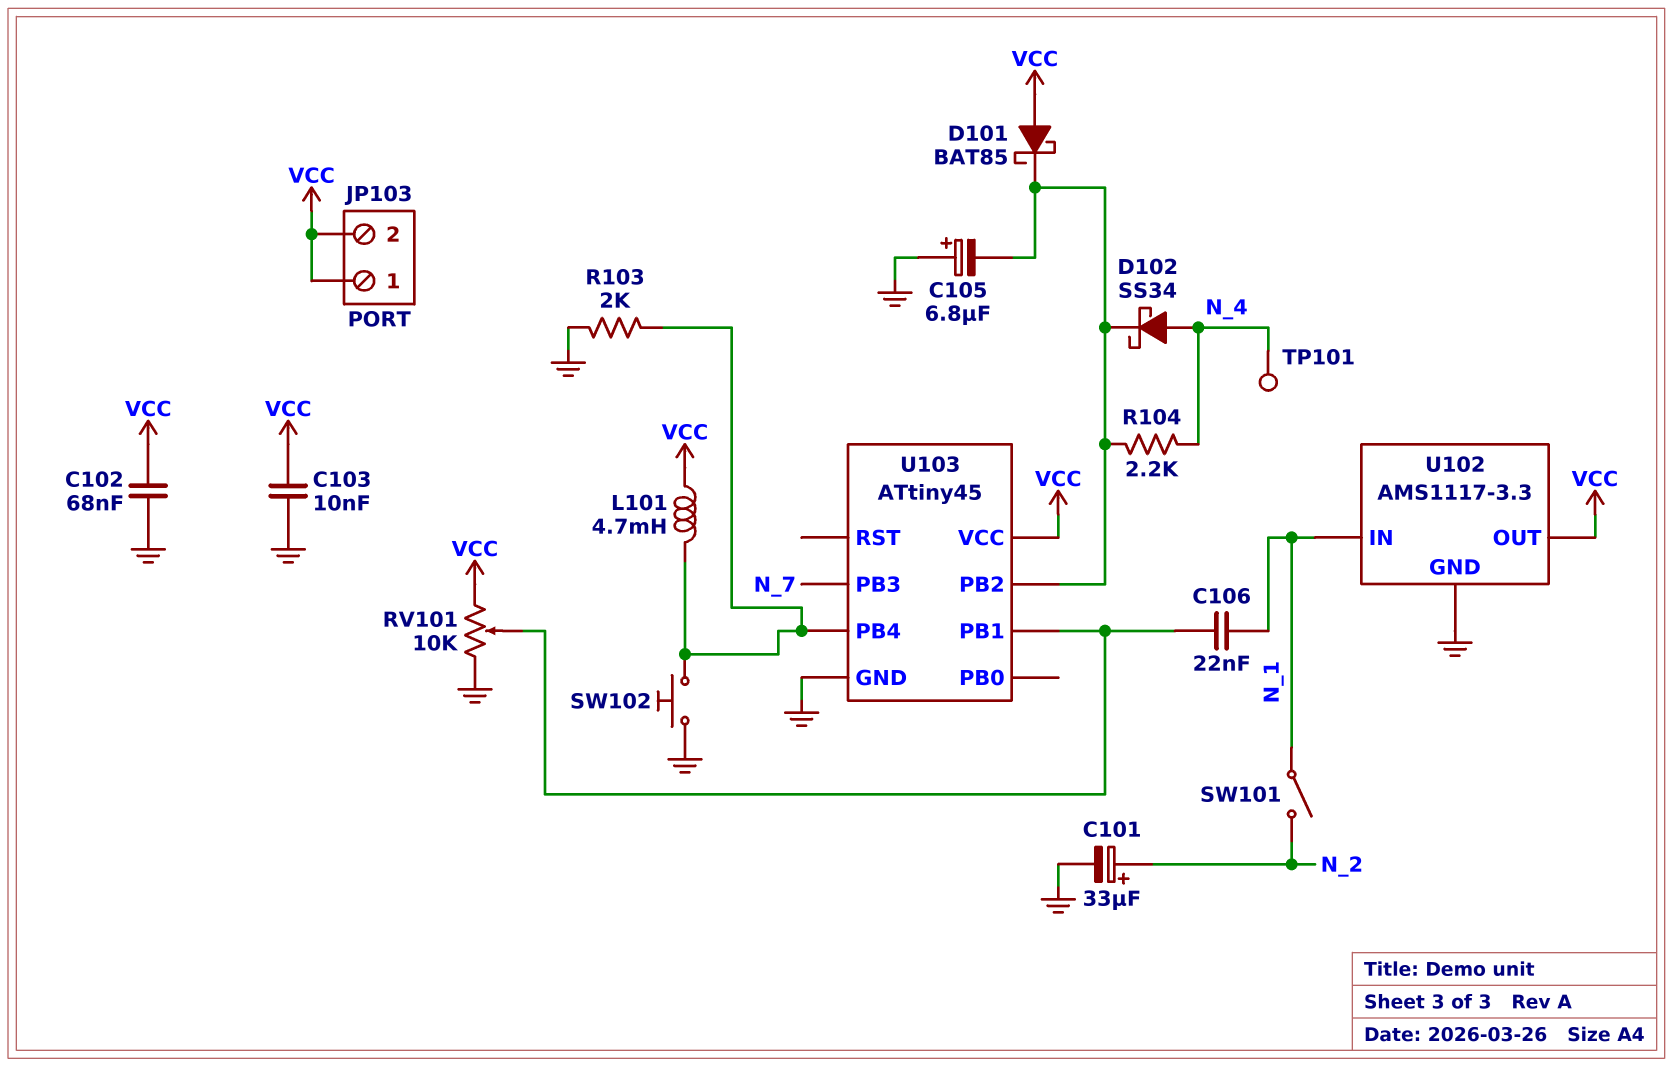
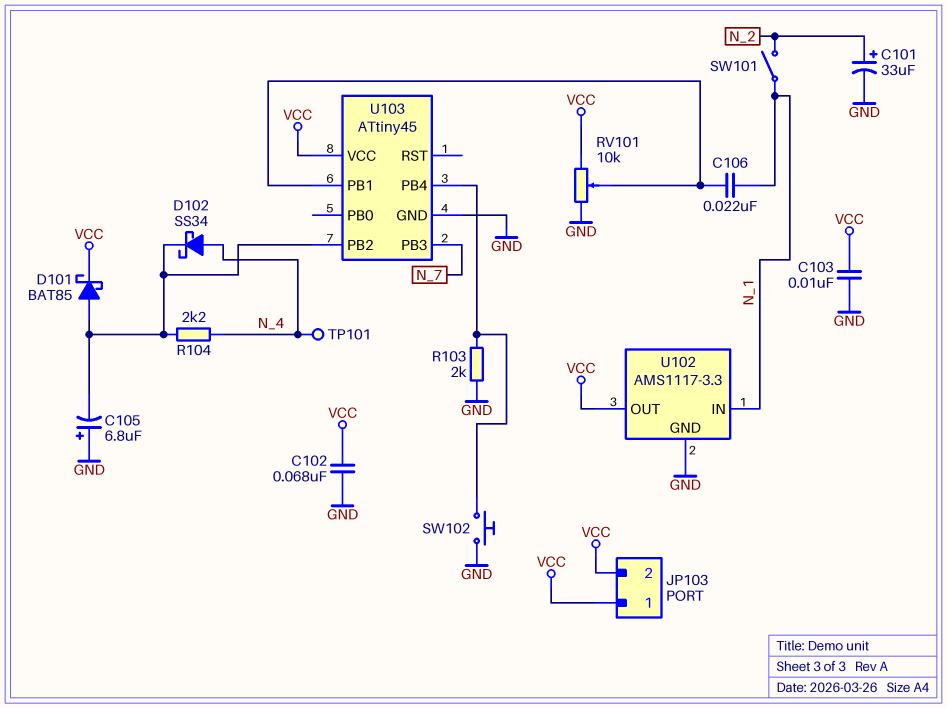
D101: schottky BAT85 (A VCC, K U103/PB2) -> schottky BAT85 (A U103/PB2, K VCC)
L101: 4.7mH (U103/PB4, VCC) -> none

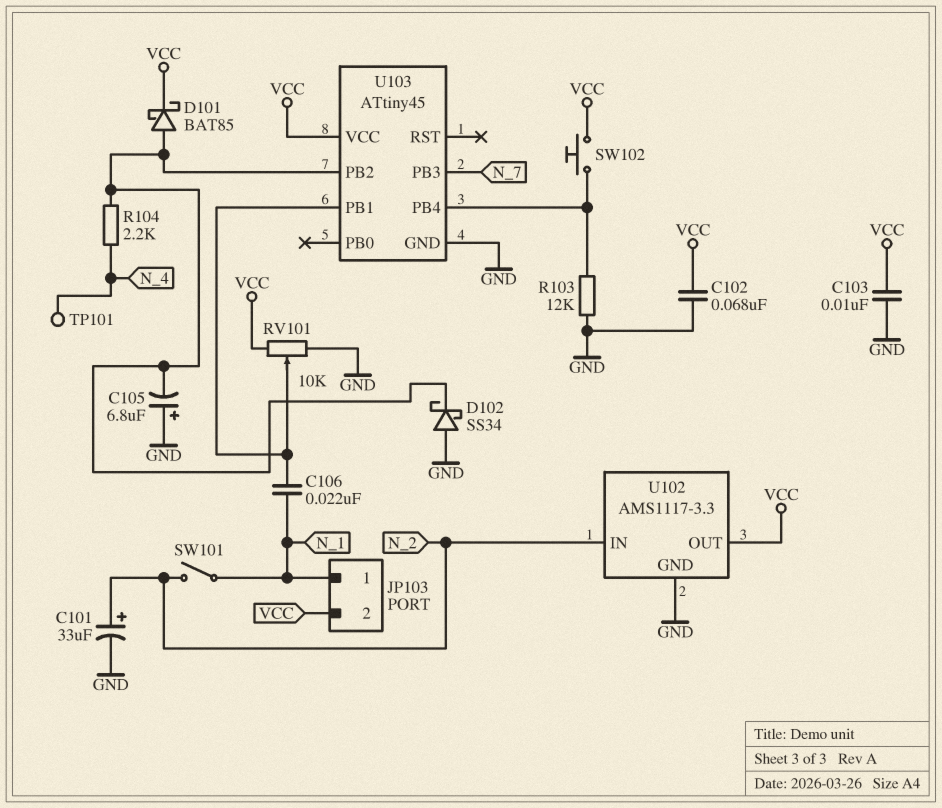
D102: schottky SS34 (A N_4, K U103/PB2) -> schottky SS34 (A GND, K U103/PB2)
JP103 pin 1: VCC -> N_1
R103: 2k (GND, U103/PB4) -> 12k (GND, U103/PB4)
SW102: button (GND, U103/PB4) -> button (U103/PB4, VCC)
U102 pin IN: N_1 -> N_2

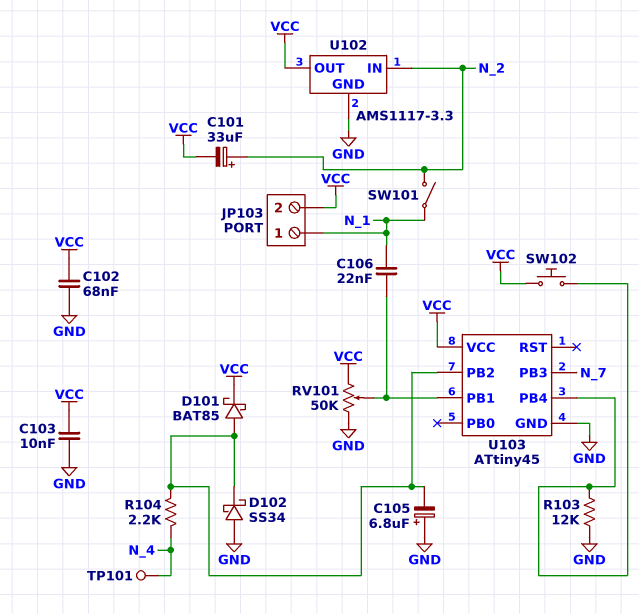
C101: 33uF (plus N_2, minus GND) -> 33uF (plus N_2, minus VCC)
RV101: 10k (GND, VCC, wiper U103/PB1) -> 50k (GND, VCC, wiper U103/PB1)

